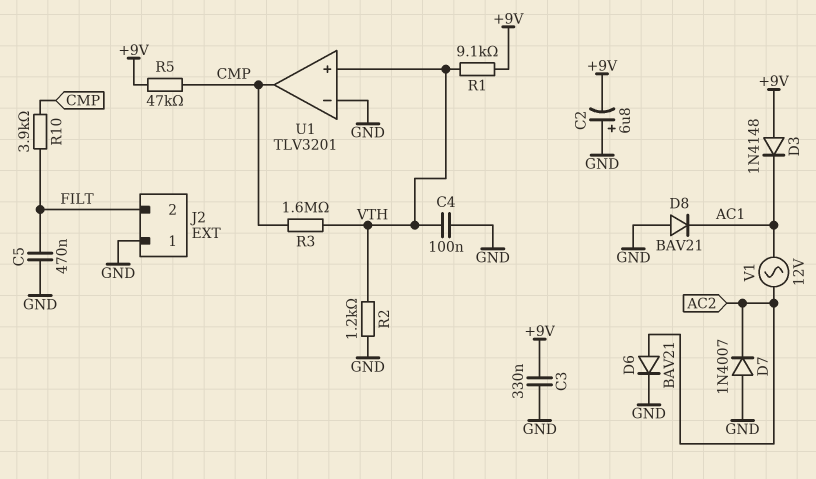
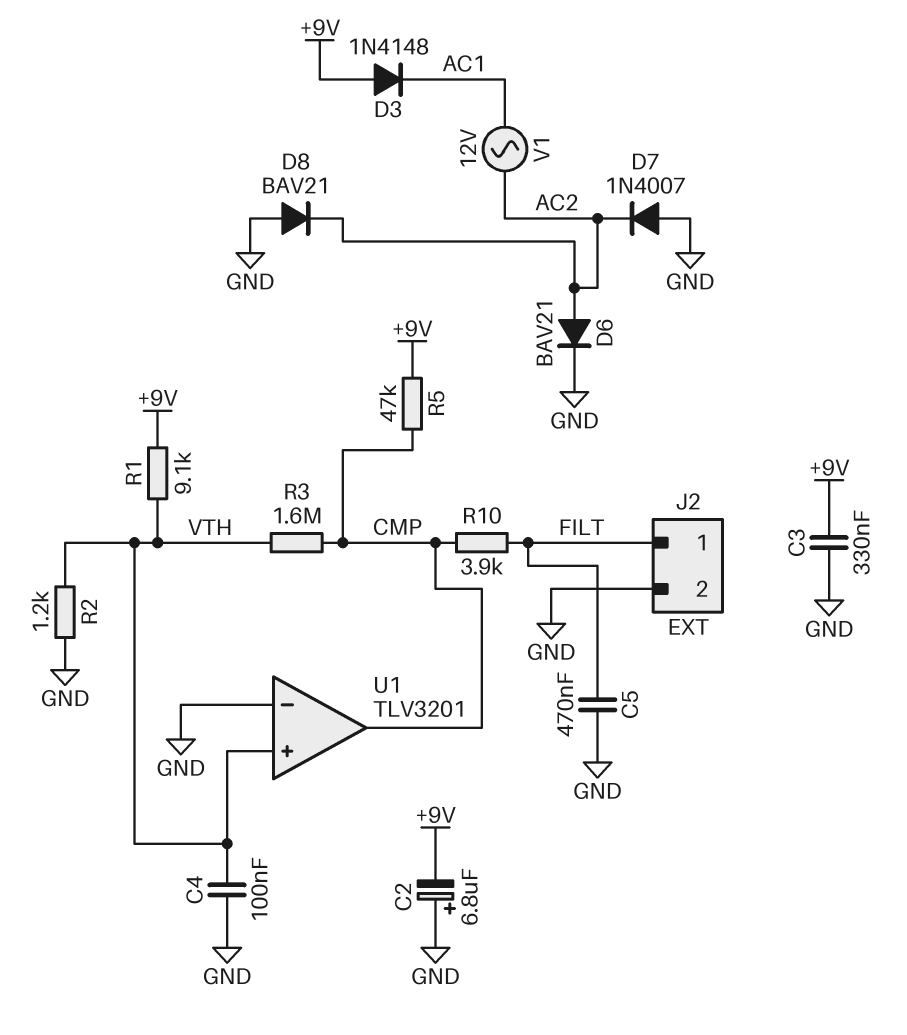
D8: diode BAV21 (A GND, K AC1) -> diode BAV21 (A GND, K AC2)
J2 pin 1: GND -> FILT
J2 pin 2: FILT -> GND

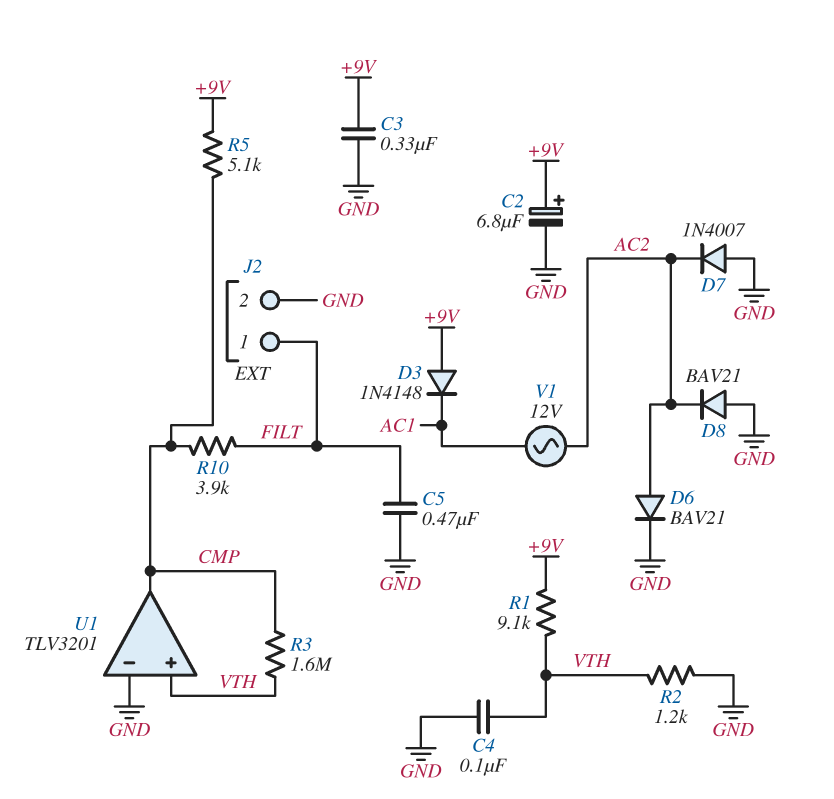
C2: 6.8uF (plus GND, minus +9V) -> 6.8uF (plus +9V, minus GND)
R5: 47k (+9V, CMP) -> 5.1k (+9V, CMP)

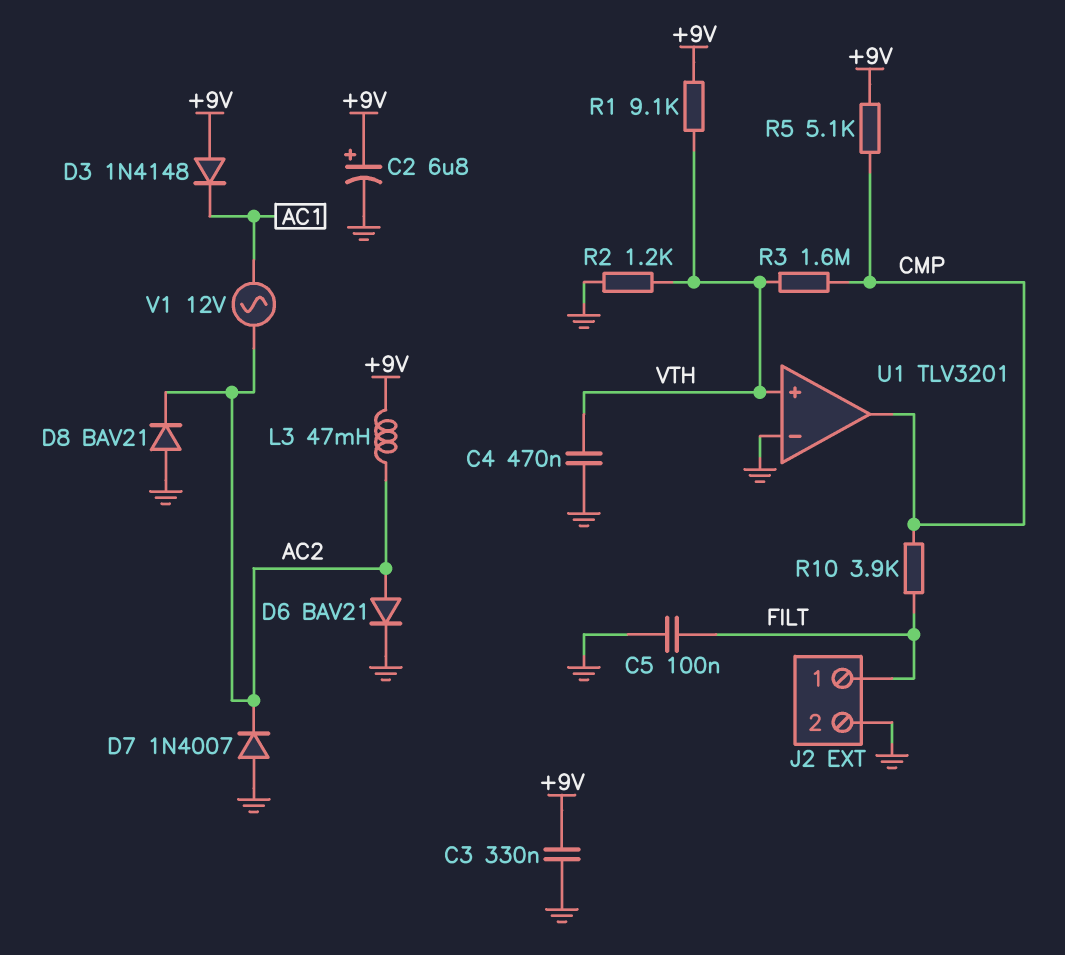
C4: 100nF (GND, VTH) -> 470nF (GND, VTH)
C5: 470nF (FILT, GND) -> 100nF (FILT, GND)
L3: none -> 47mH (+9V, AC2)

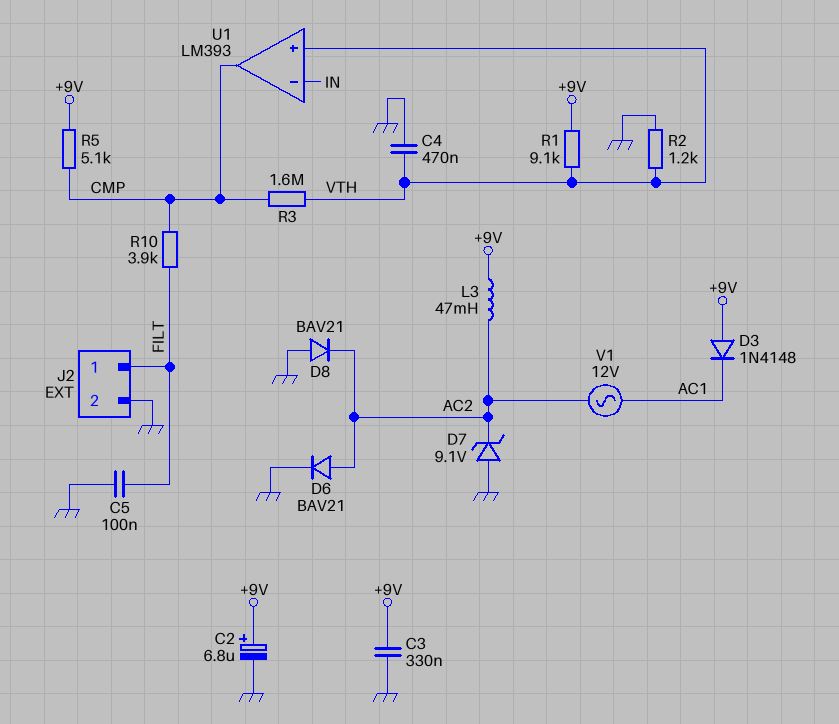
D7: diode 1N4007 (A GND, K AC2) -> zener 9.1V (A GND, K AC2)
U1: TLV3201 -> LM393
U1 pin in-: GND -> IN

